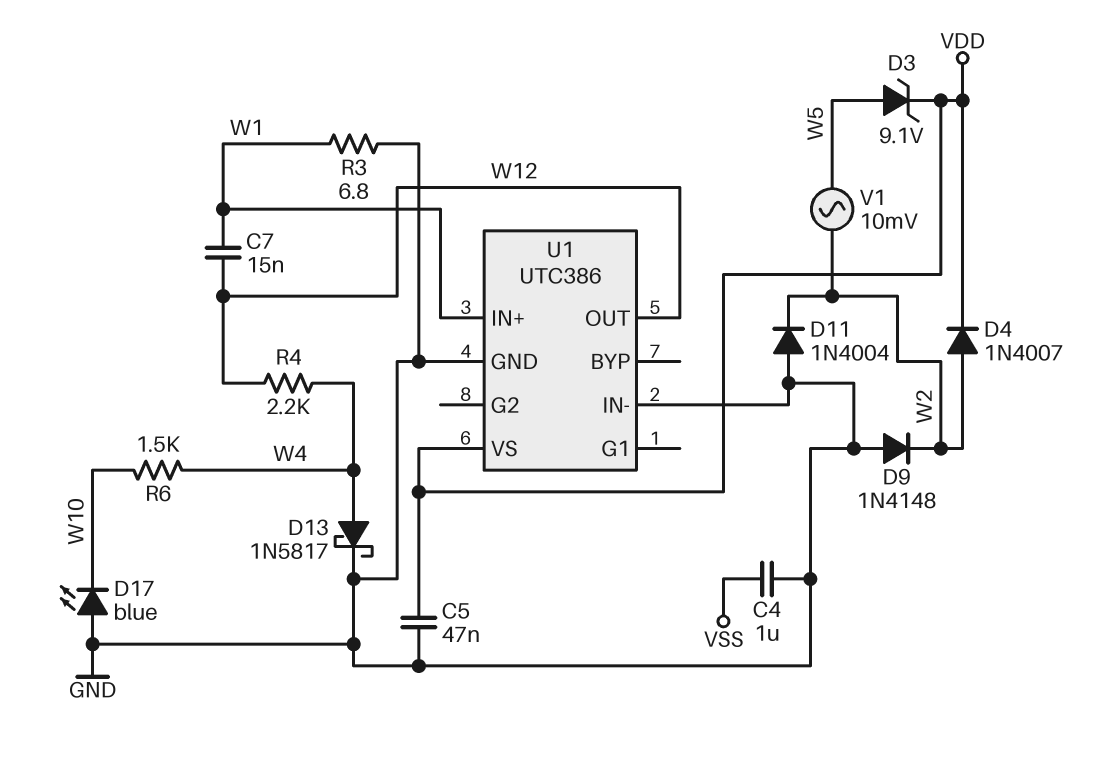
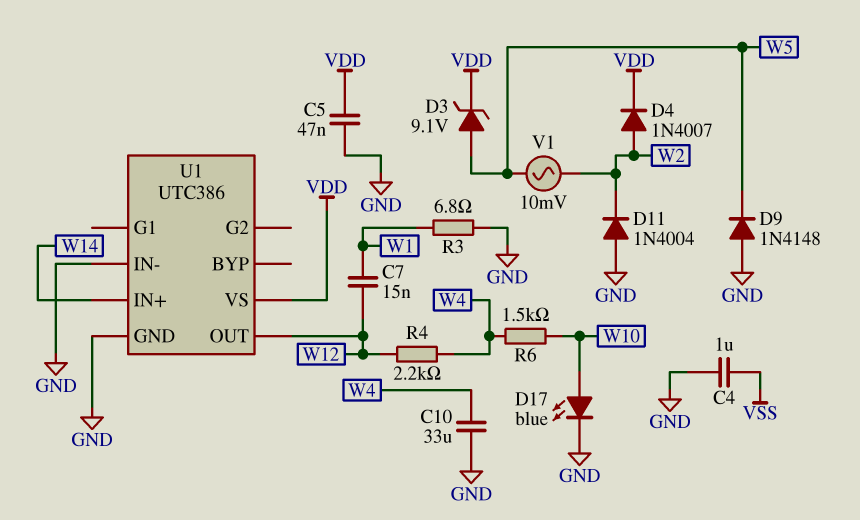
C10: none -> 33uF (GND, W4)
D9: diode 1N4148 (A GND, K W2) -> diode 1N4148 (A GND, K W5)
D13: schottky 1N5817 (A W4, K GND) -> none
D17: LED blue (A GND, K W10) -> LED blue (A W10, K GND)
U1 pin IN+: W1 -> W14

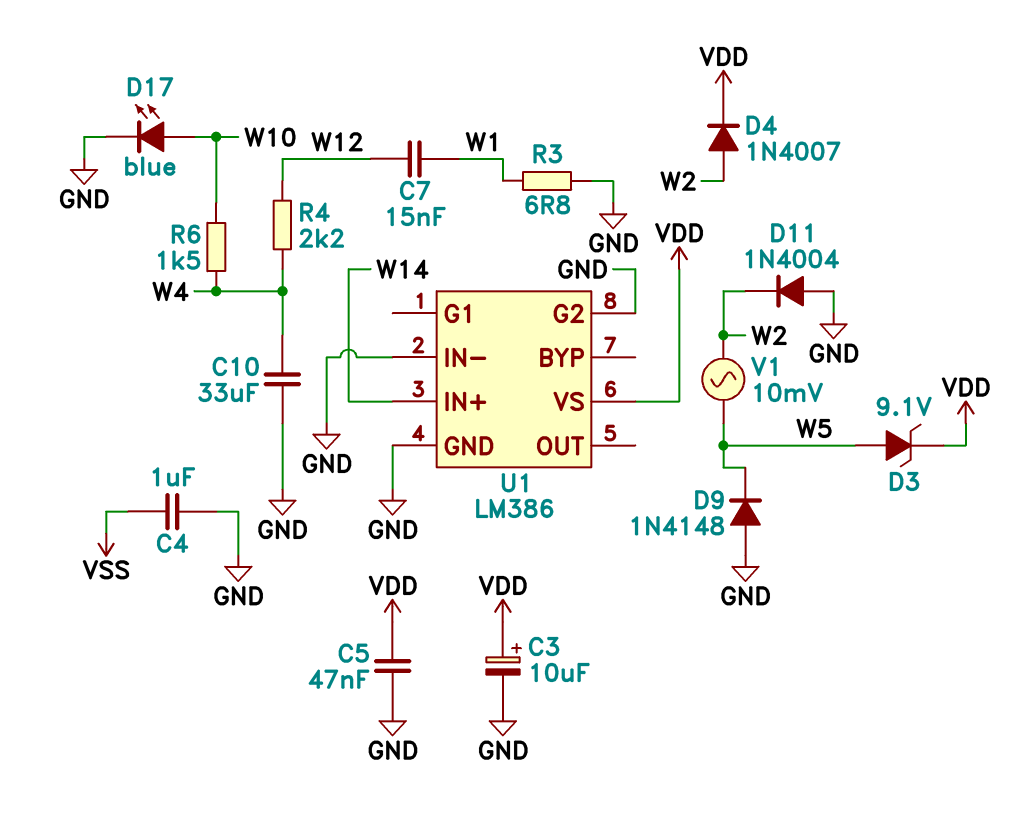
C3: none -> 10uF (plus VDD, minus GND)
U1: UTC386 -> LM386
U1 pin G2: none -> GND
U1 pin OUT: W12 -> none

